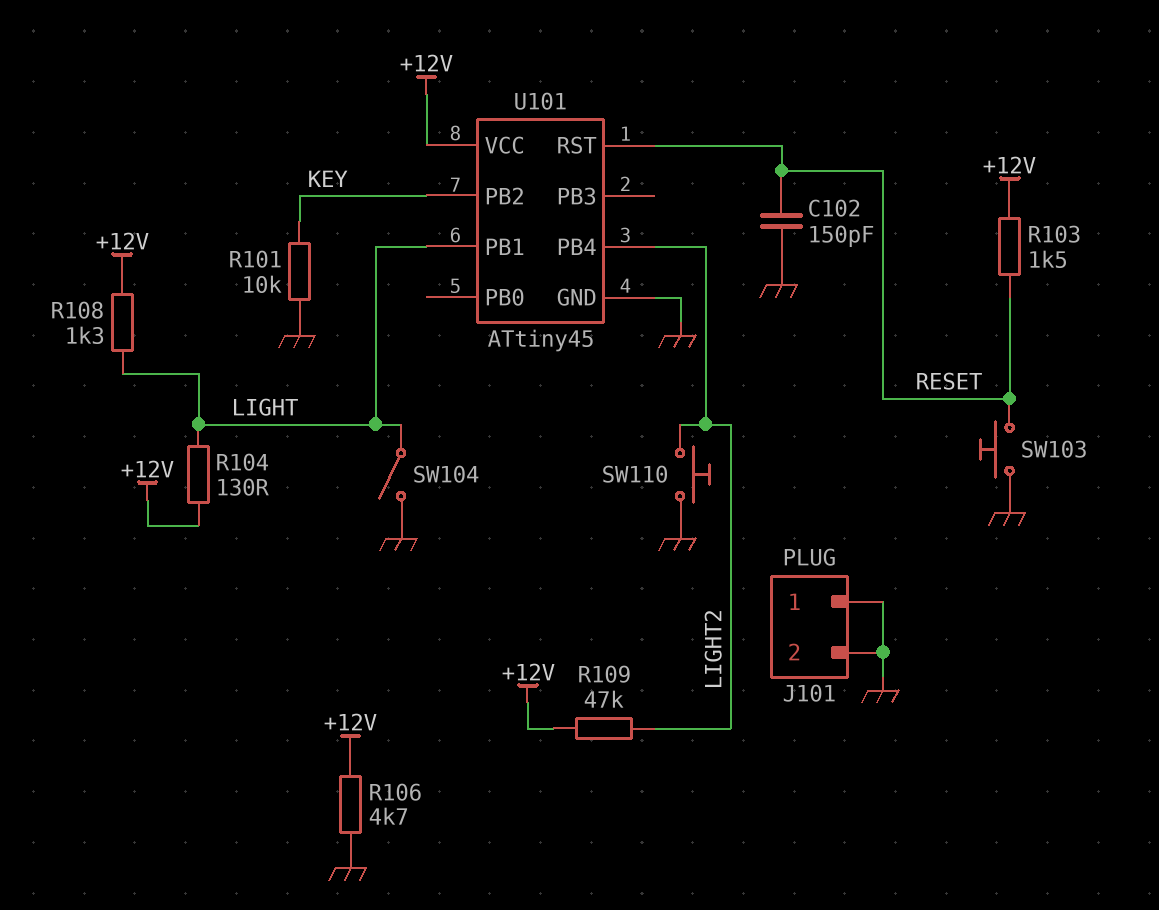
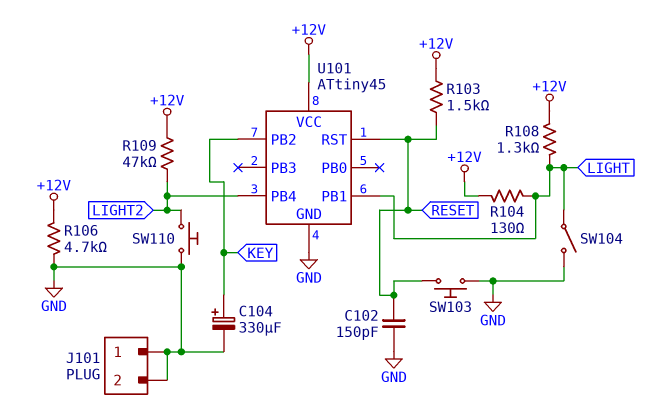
C104: none -> 330uF (plus KEY, minus GND)
R101: 10k (GND, KEY) -> none

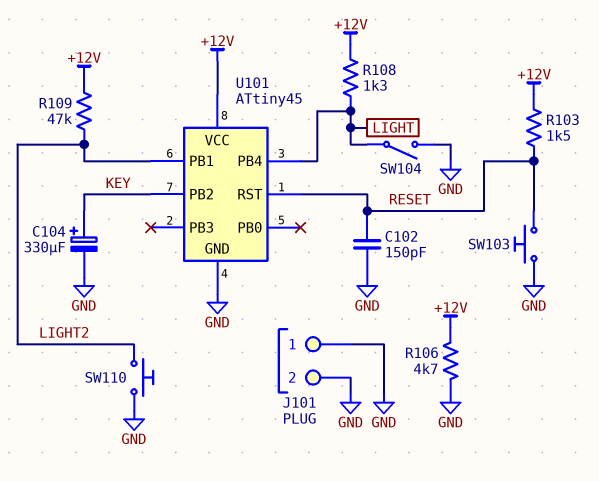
R104: 130 (+12V, LIGHT) -> none
U101 pin PB1: LIGHT -> LIGHT2
U101 pin PB4: LIGHT2 -> LIGHT

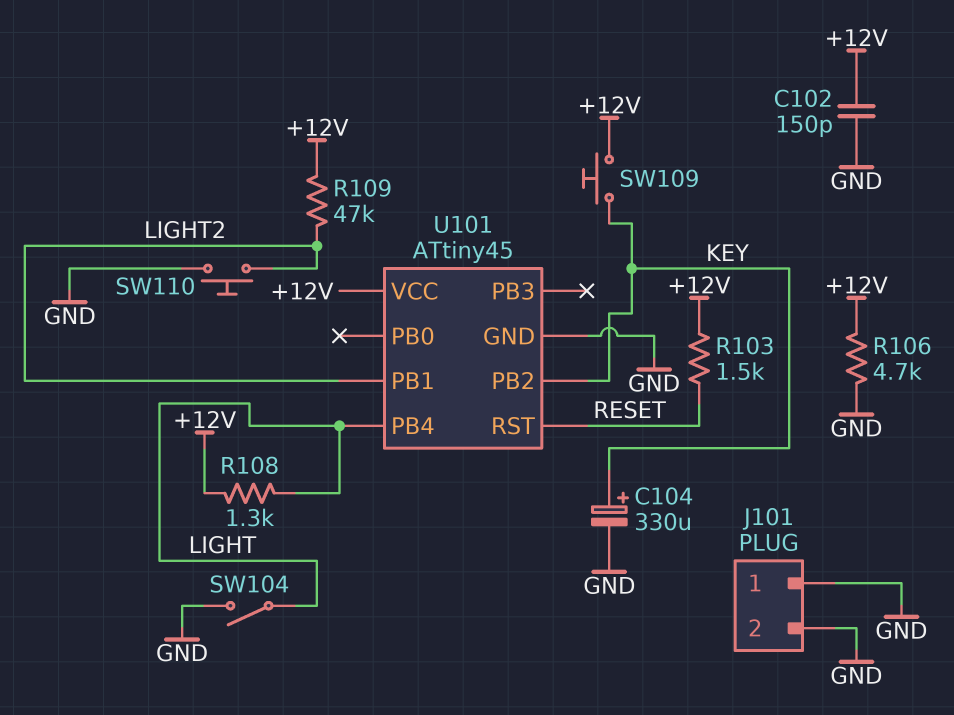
C102: 150pF (GND, RESET) -> 150pF (+12V, GND)
SW103: button (GND, RESET) -> none
SW109: none -> button (+12V, KEY)

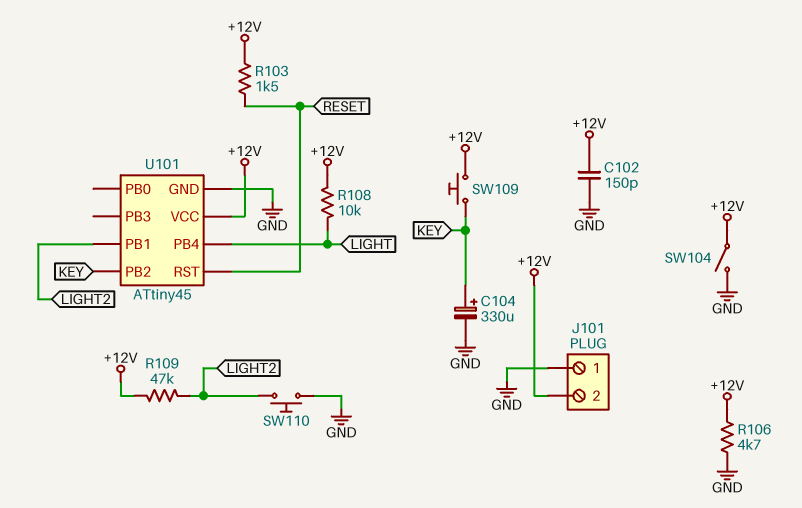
J101 pin 2: GND -> +12V
R108: 1.3k (+12V, LIGHT) -> 10k (+12V, LIGHT)
SW104: switch (GND, LIGHT) -> switch (+12V, GND)

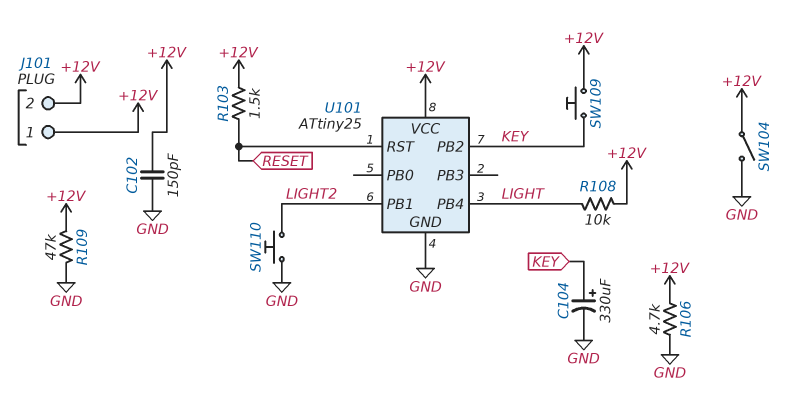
J101 pin 1: GND -> +12V
R109: 47k (+12V, LIGHT2) -> 47k (+12V, GND)
U101: ATtiny45 -> ATtiny25

